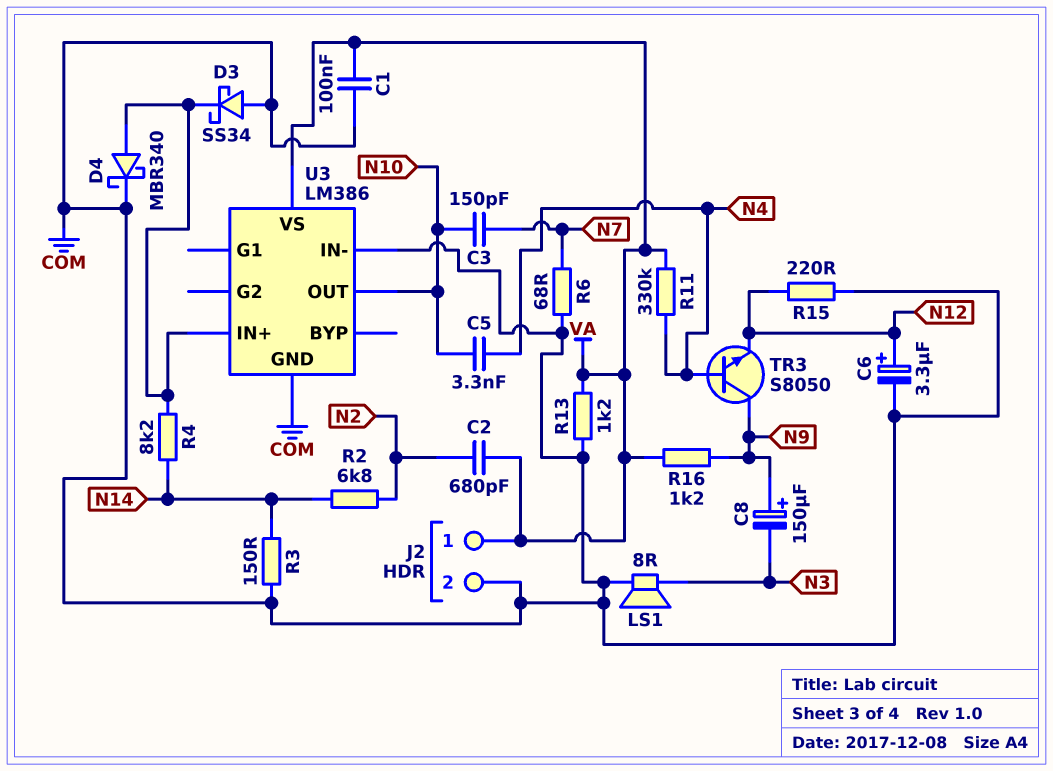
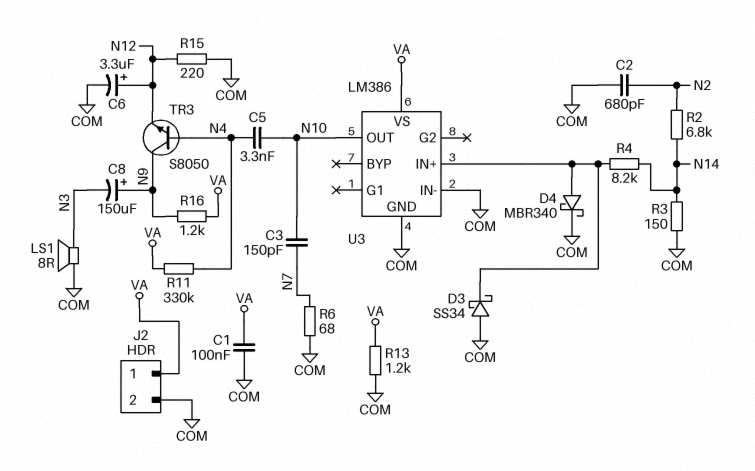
C2: 680pF (N2, VA) -> 680pF (COM, N2)

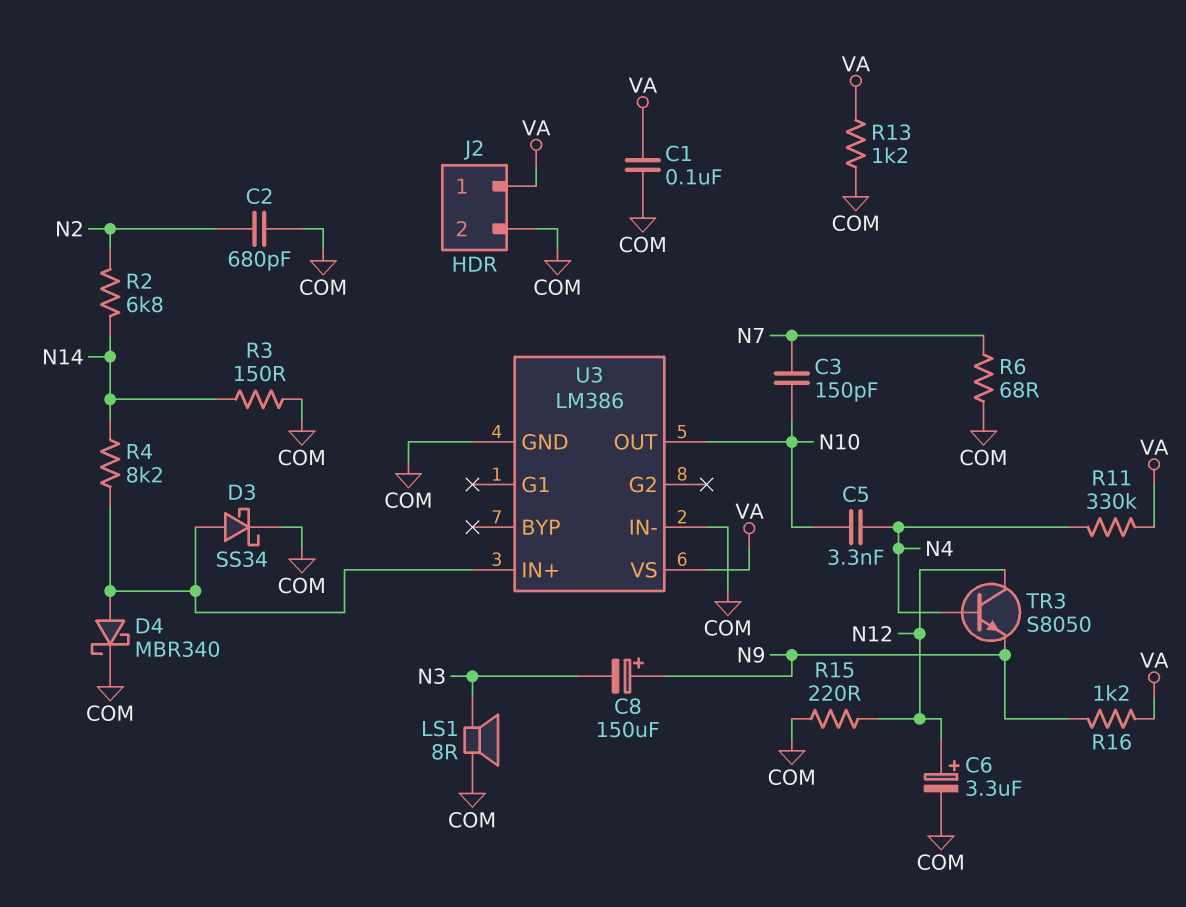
D3: schottky SS34 (A COM, K U3/IN+) -> schottky SS34 (A U3/IN+, K COM)
TR3: NPN S8050 (B N4, C N9, E N12) -> NPN S8050 (B N4, C N12, E N9)

